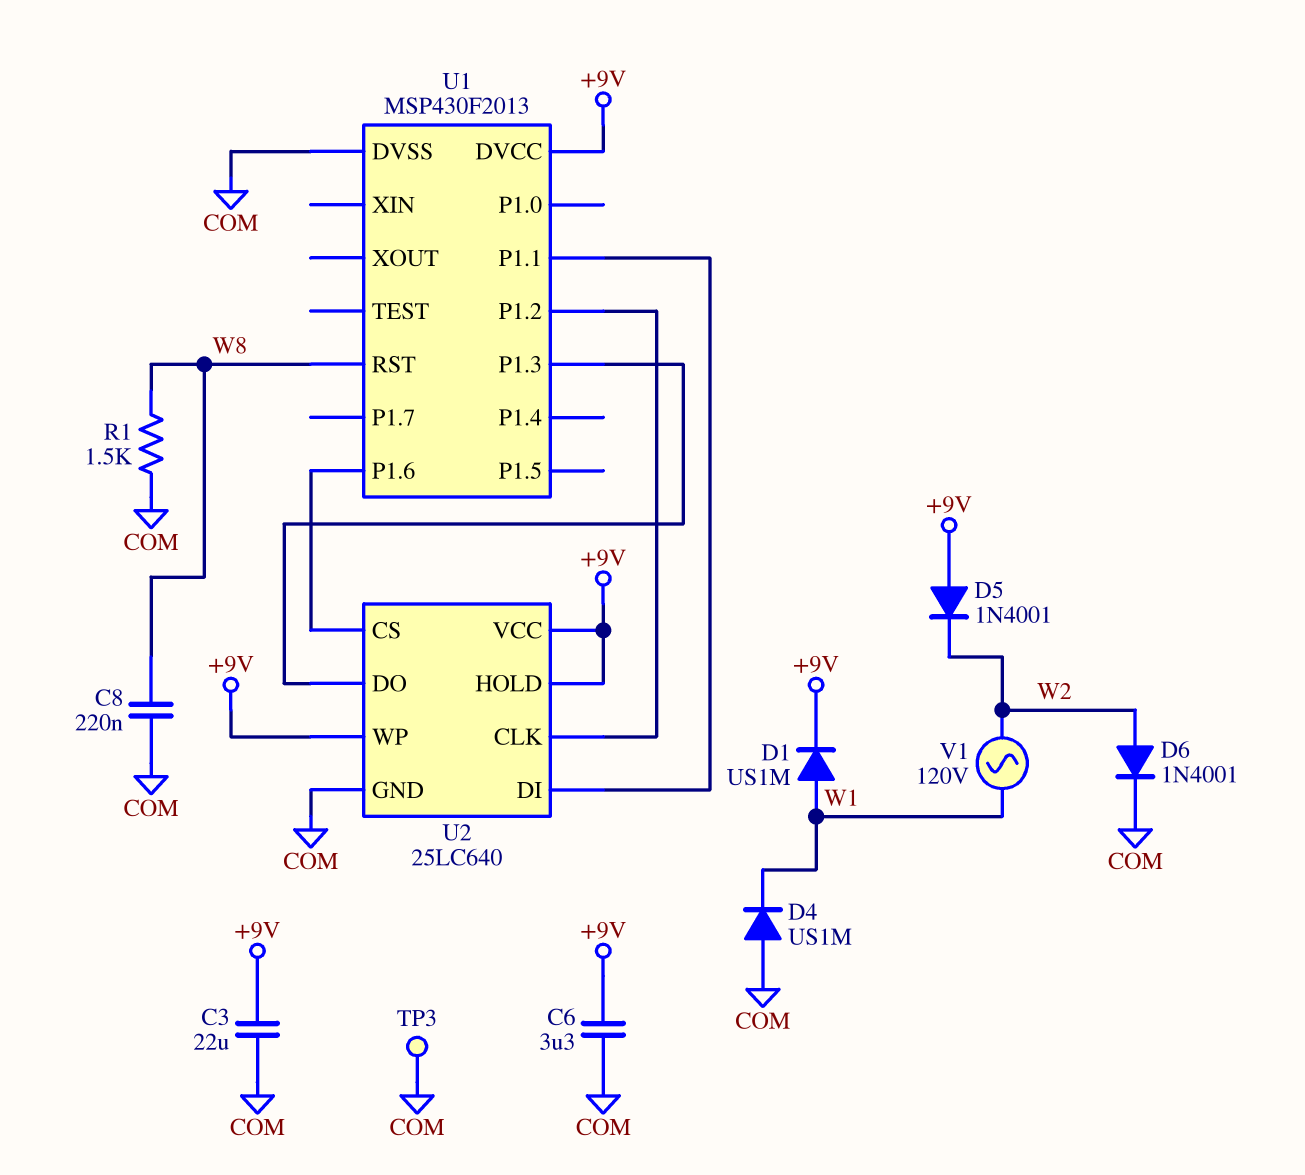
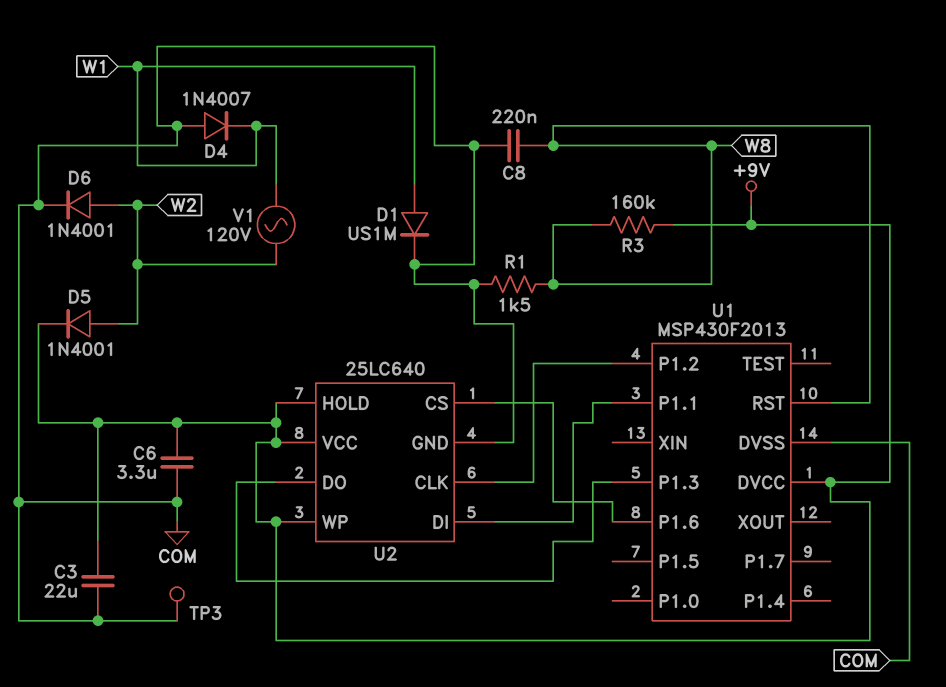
D1: diode US1M (A W1, K +9V) -> diode US1M (A W1, K COM)
D4: diode US1M (A COM, K W1) -> diode 1N4007 (A COM, K W1)
D5: diode 1N4001 (A +9V, K W2) -> diode 1N4001 (A W2, K +9V)
R3: none -> 160k (+9V, W8)

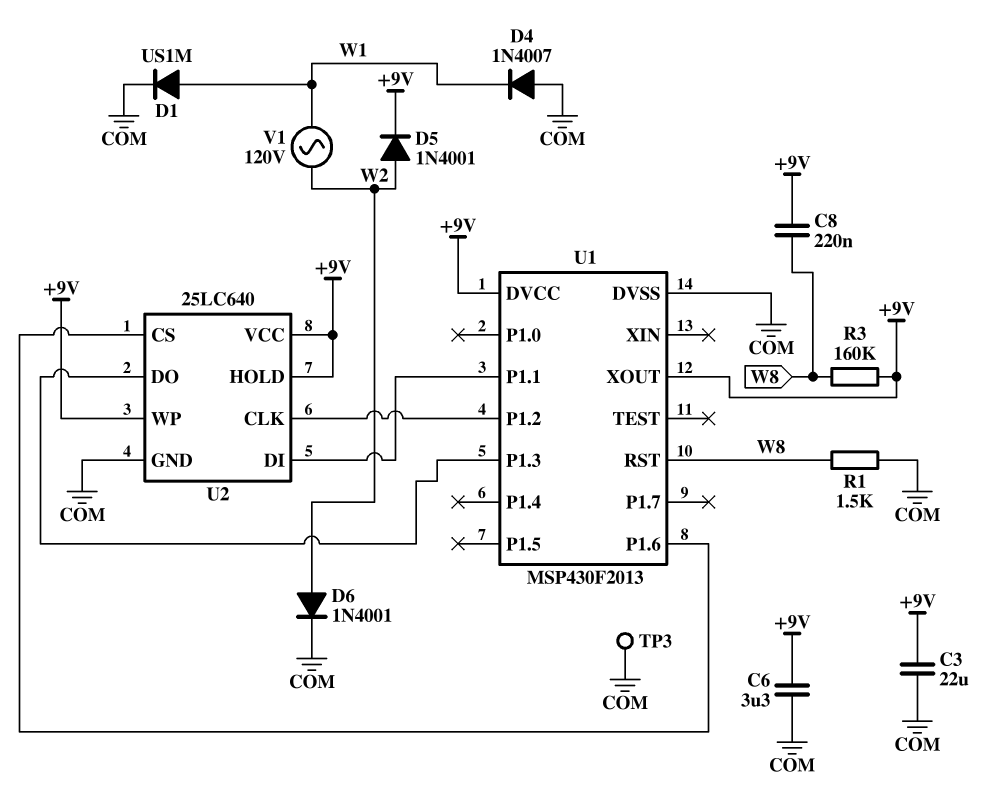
C8: 220nF (COM, W8) -> 220nF (+9V, W8)
U1 pin XOUT: none -> +9V

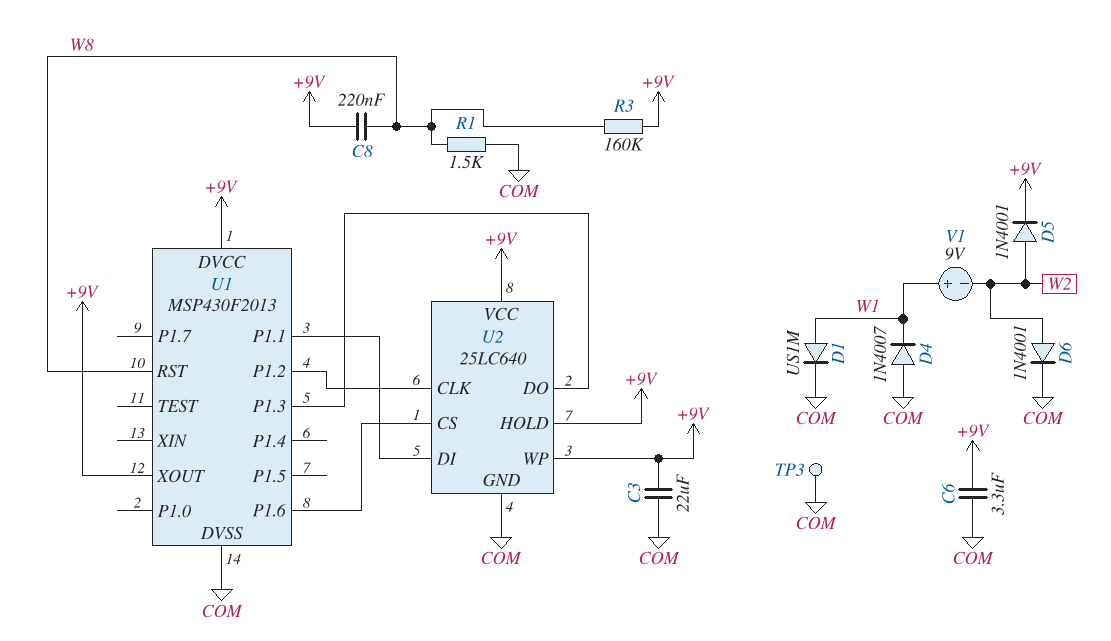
V1: AC 120V (W1, W2) -> 9V (plus W1, minus W2)

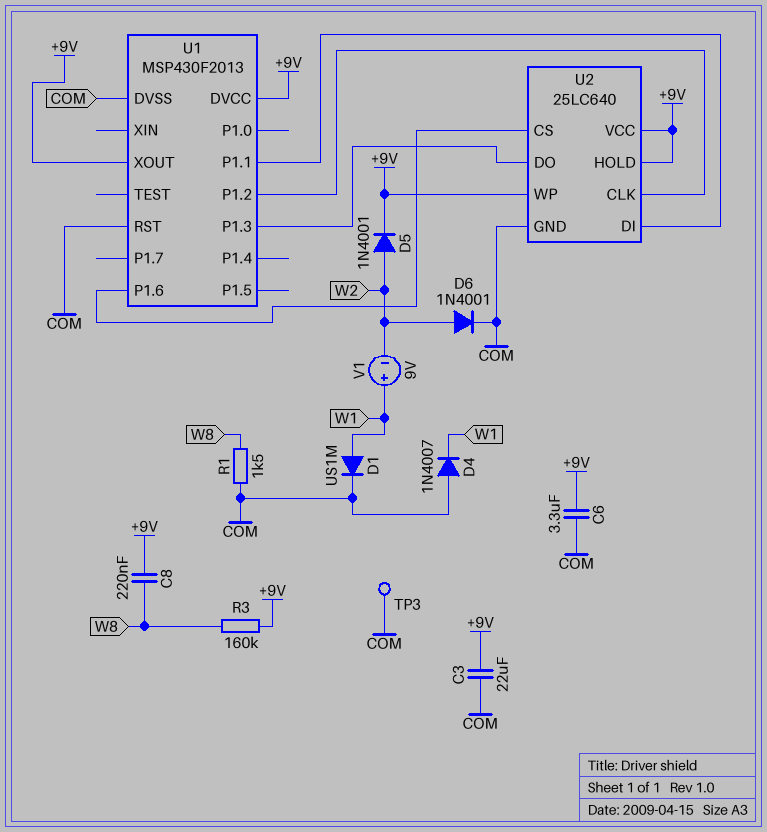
U1 pin RST: W8 -> COM

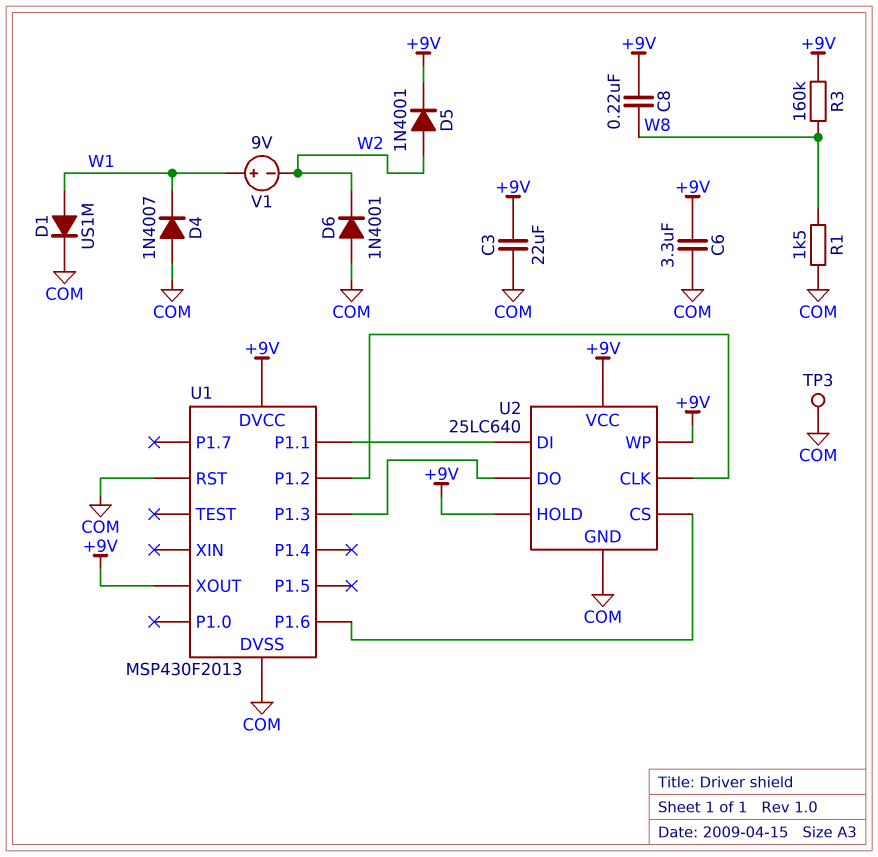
D6: diode 1N4001 (A W2, K COM) -> diode 1N4001 (A COM, K W2)

